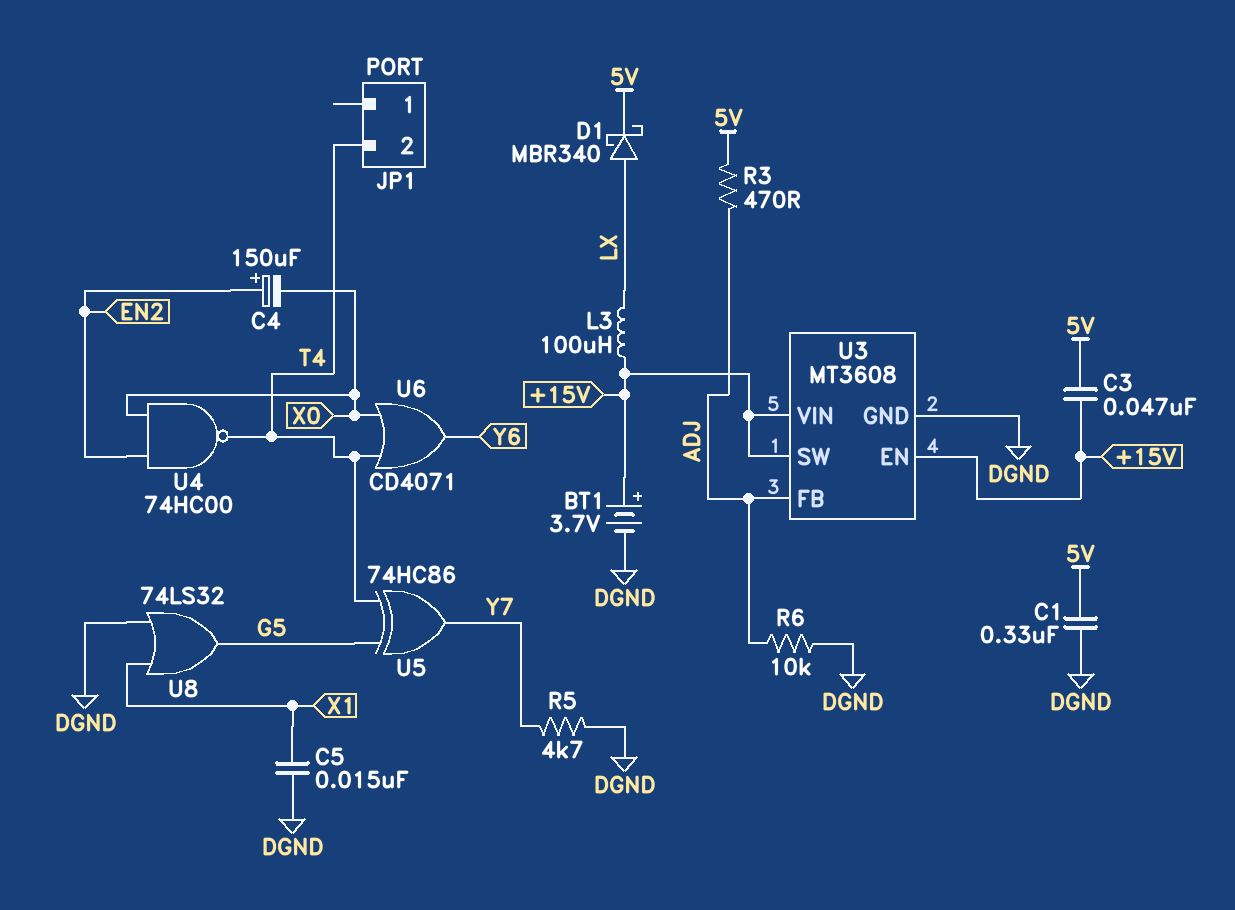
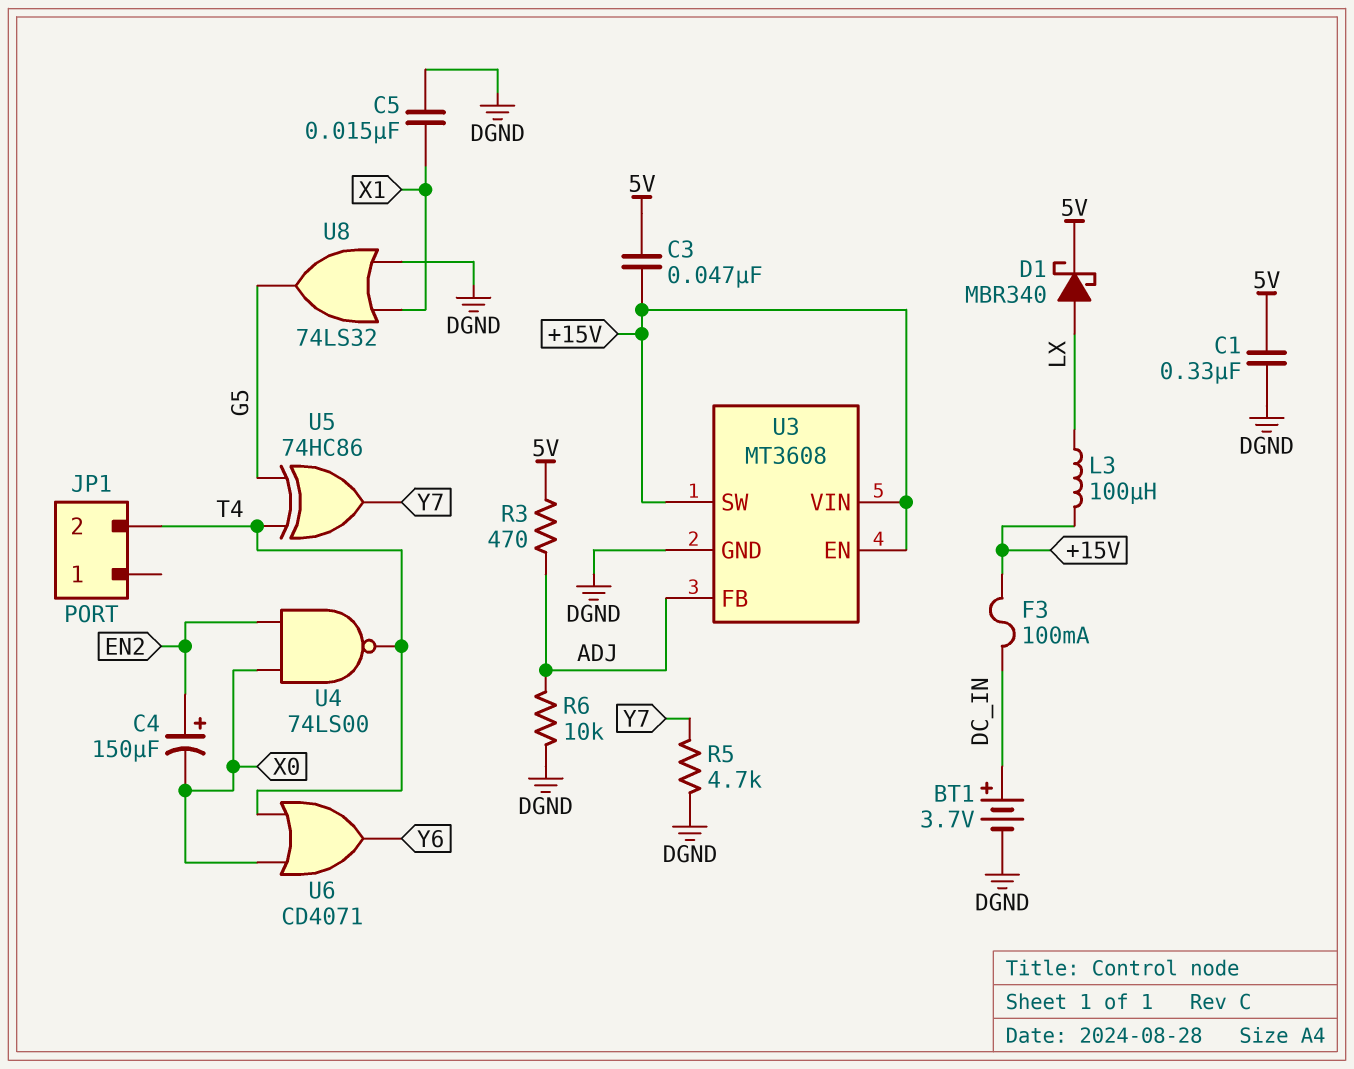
BT1: 3.7V (plus +15V, minus DGND) -> 3.7V (plus DC_IN, minus DGND)
F3: none -> 100mA (+15V, DC_IN)
U4: NAND 74HC00 (in EN2, in X0, out T4) -> NAND 74LS00 (in EN2, in X0, out T4)

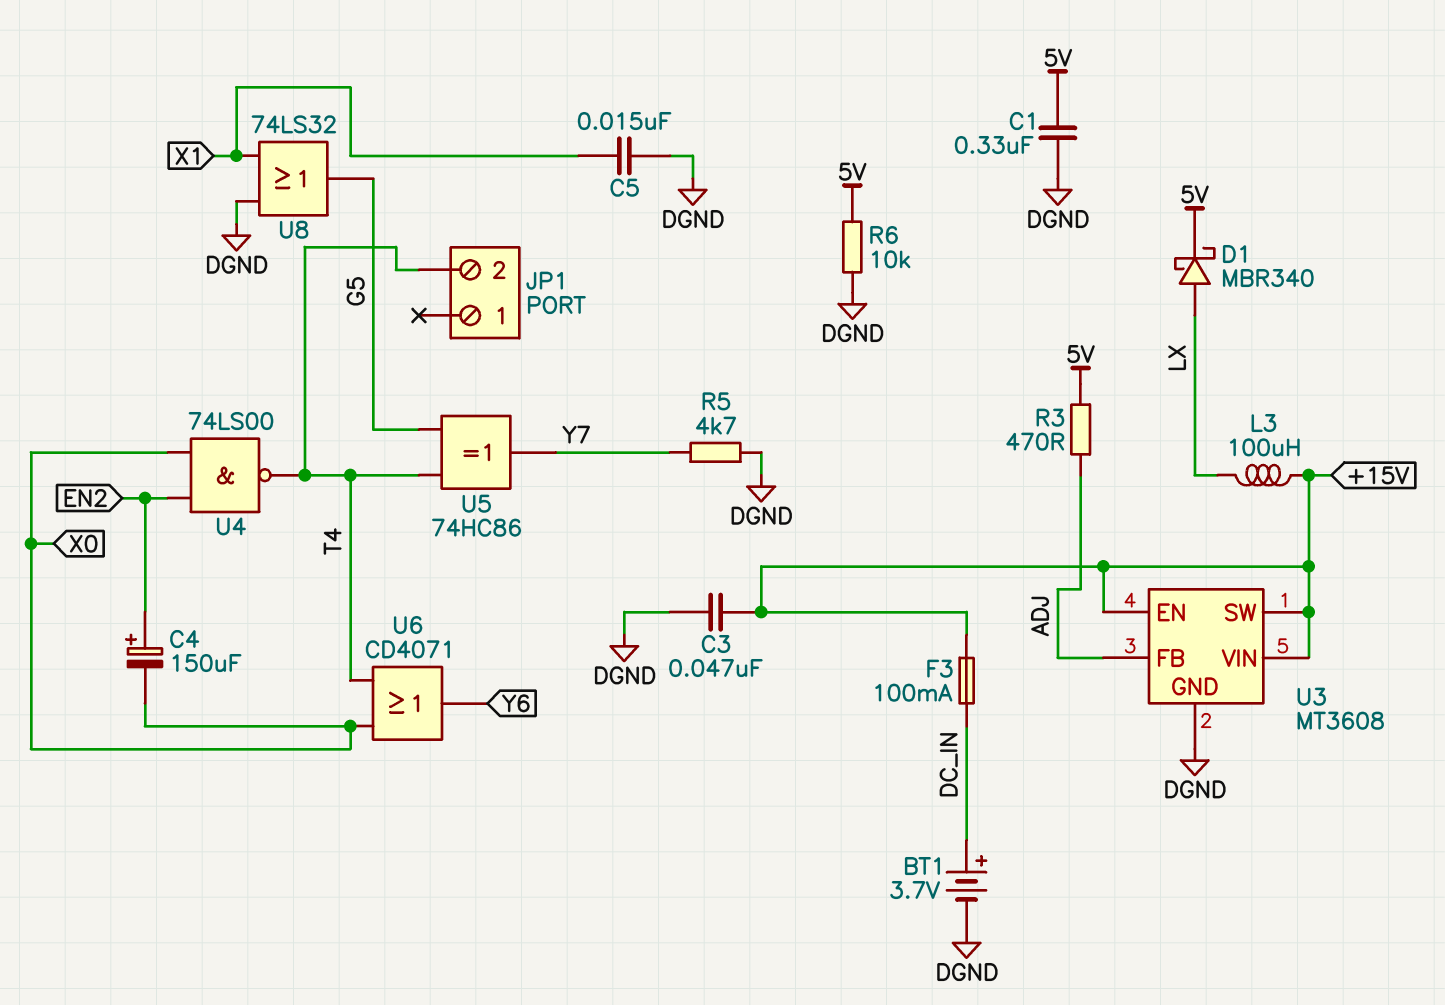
C3: 47nF (+15V, 5V) -> 47nF (+15V, DGND)
R6: 10k (ADJ, DGND) -> 10k (5V, DGND)

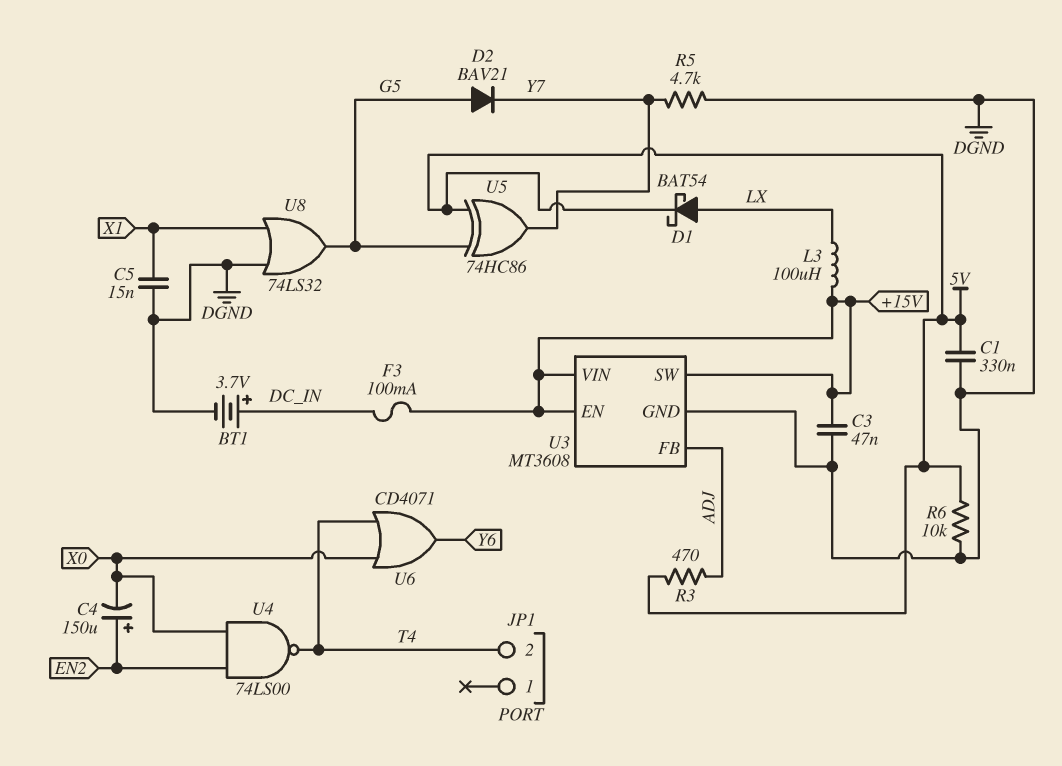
D1: schottky MBR340 (A LX, K 5V) -> schottky BAT54 (A LX, K 5V)
D2: none -> diode BAV21 (A G5, K Y7)
U5: XOR 74HC86 (in G5, in T4, out Y7) -> XOR 74HC86 (in 5V, in G5, out Y7)

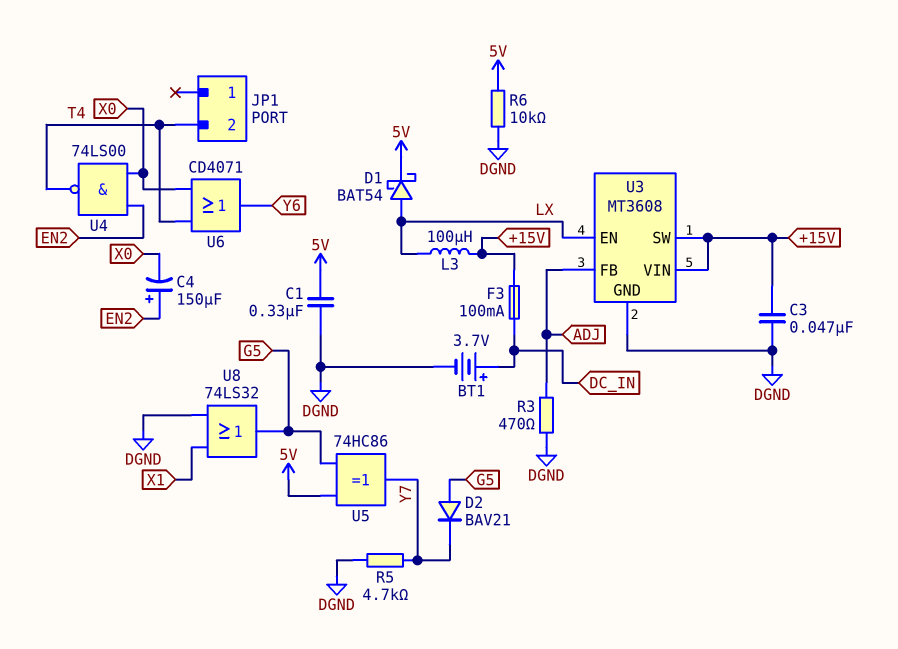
C5: 15nF (DGND, X1) -> none
R3: 470 (5V, ADJ) -> 470 (ADJ, DGND)
U3 pin EN: +15V -> LX

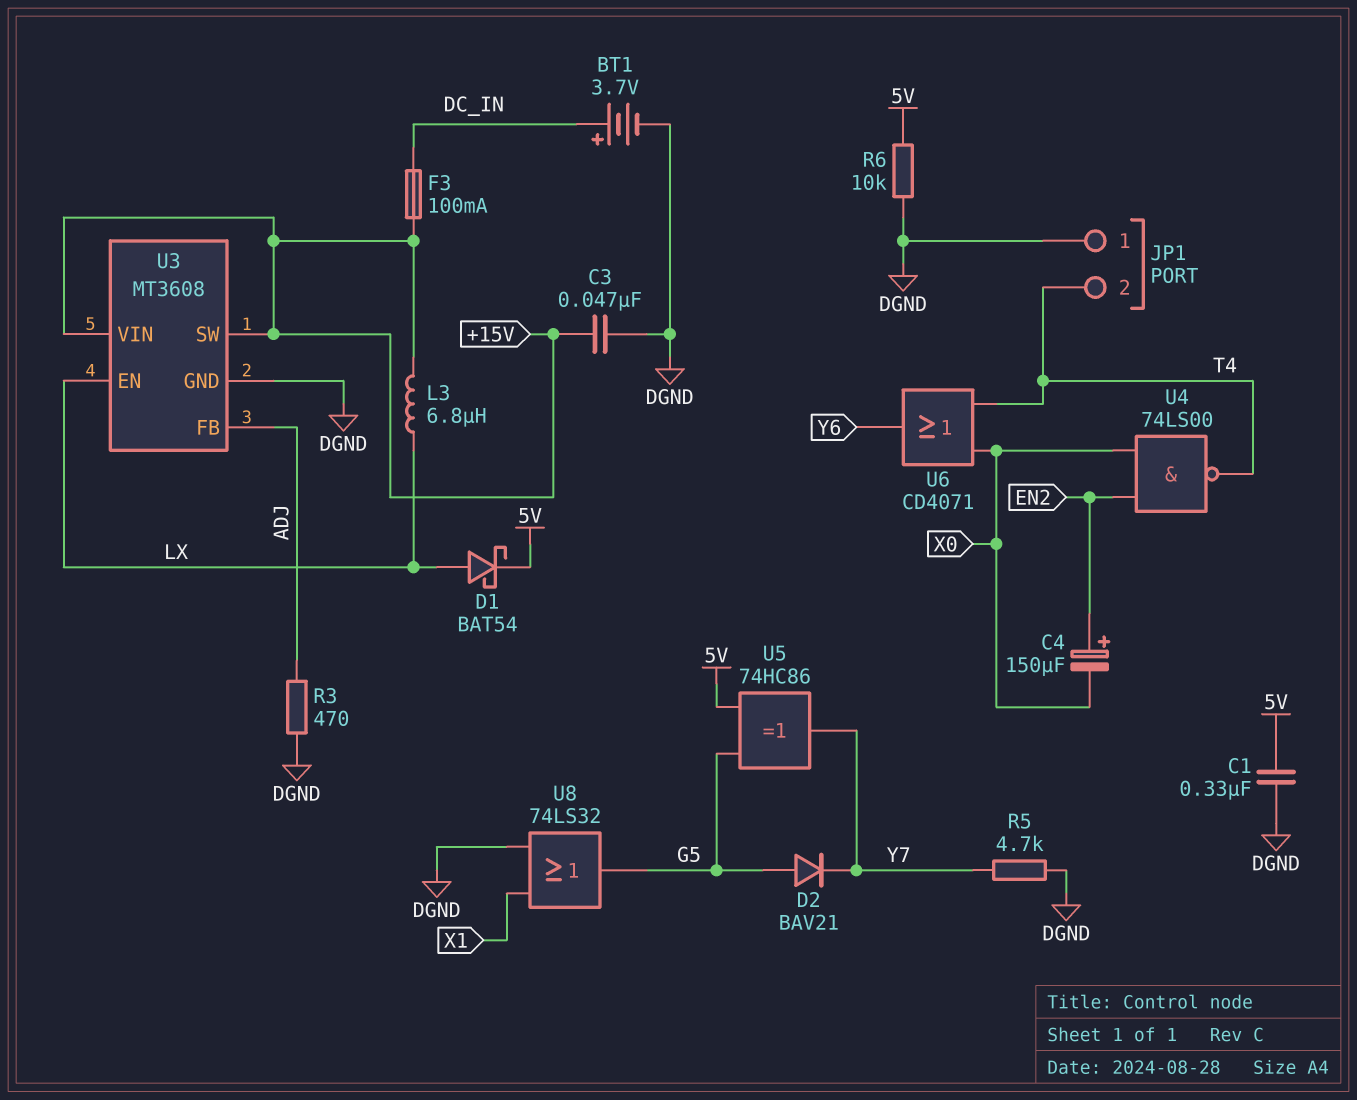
JP1 pin 1: none -> DGND
L3: 100uH (+15V, LX) -> 6.8uH (+15V, LX)

